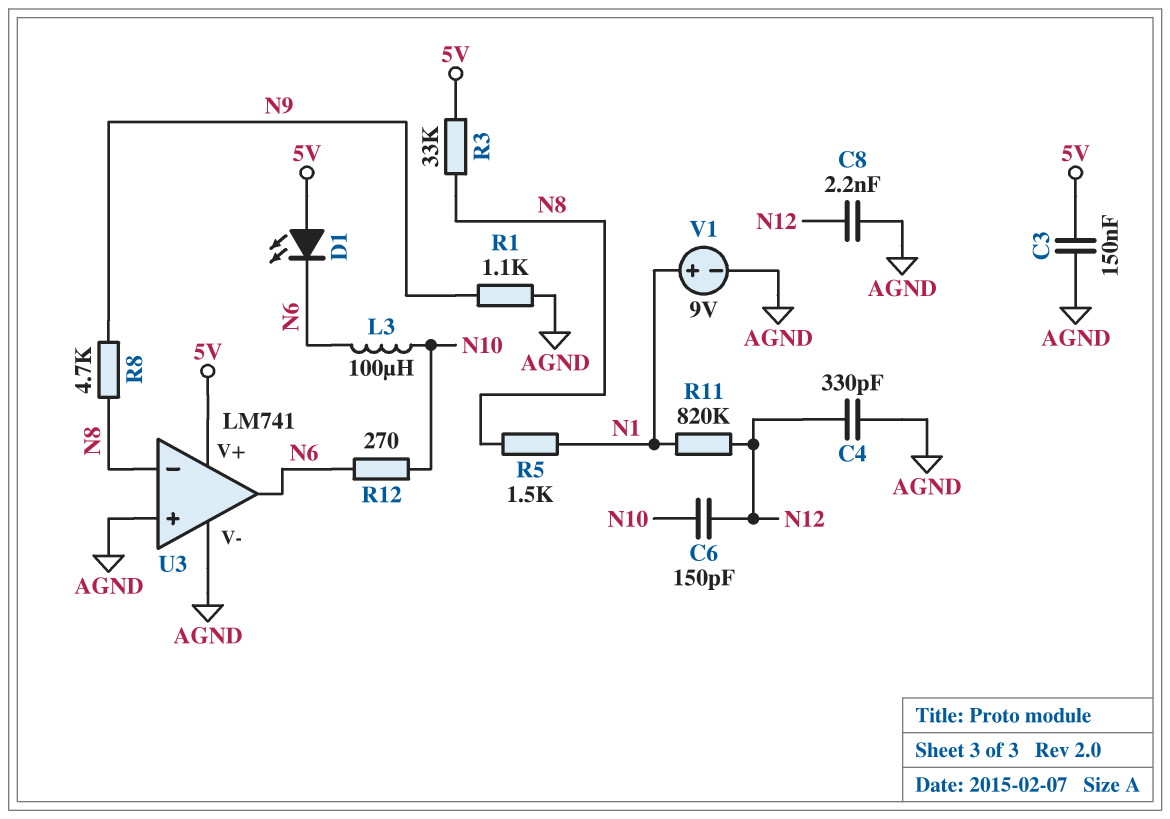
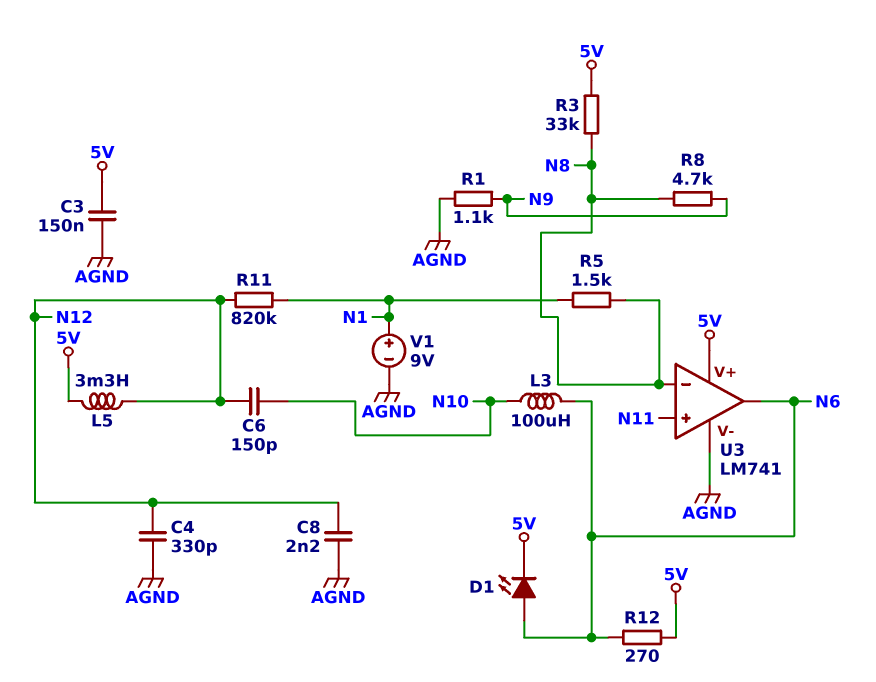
D1: LED (A 5V, K N6) -> LED (A N6, K 5V)
L5: none -> 3.3mH (5V, N12)
R12: 270 (N6, N10) -> 270 (5V, N6)
U3 pin in+: AGND -> N11

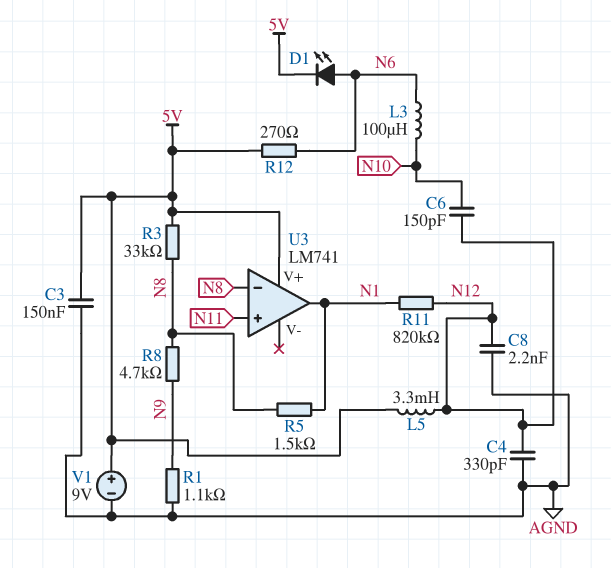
U3 pin V-: AGND -> none
U3 pin out: N6 -> N1
V1: 9V (plus N1, minus AGND) -> 9V (plus 5V, minus AGND)

